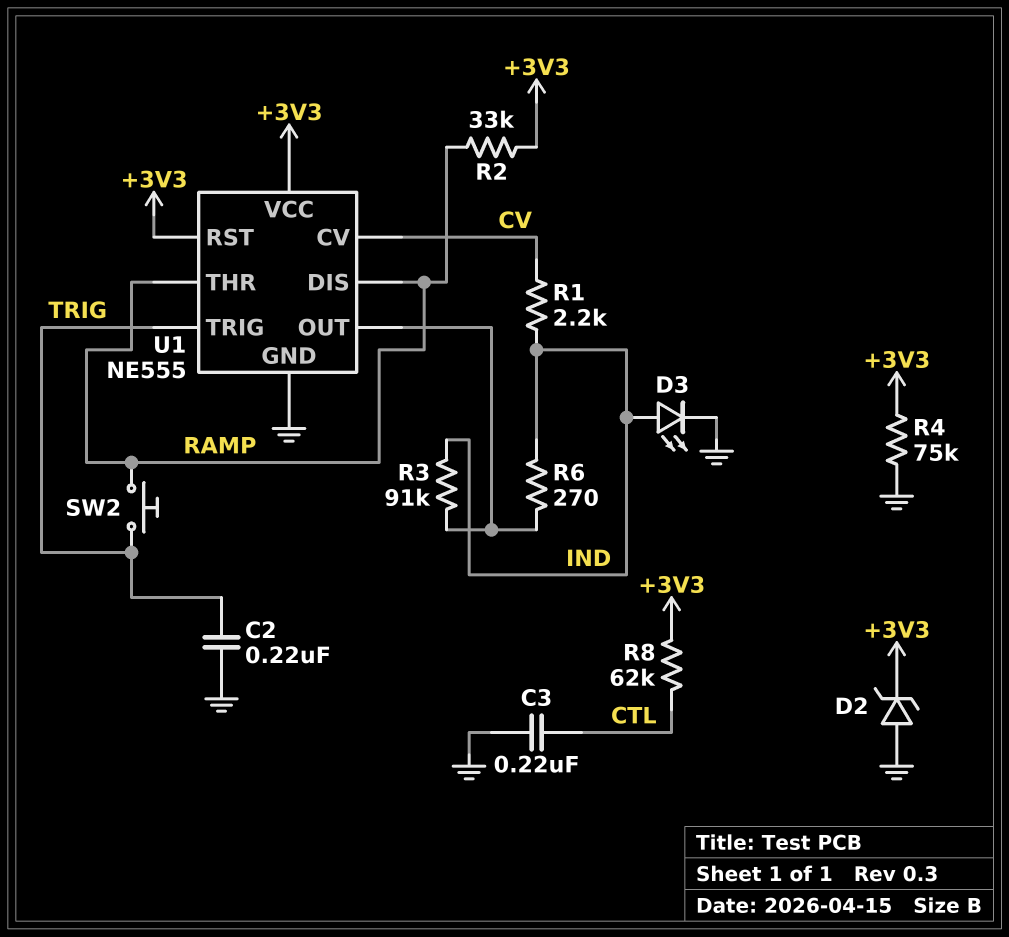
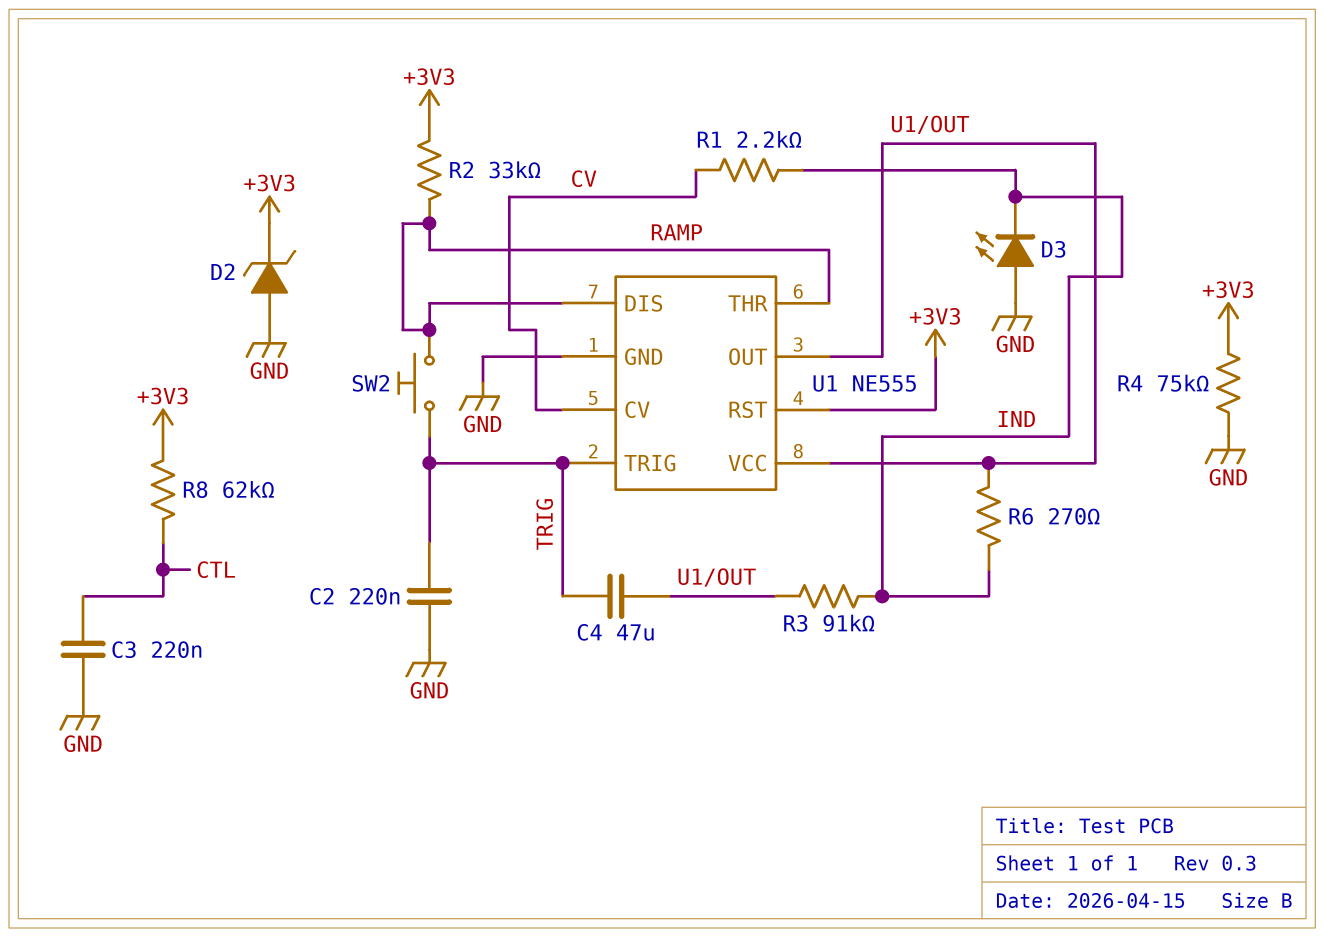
C4: none -> 47uF (TRIG, U1/OUT)
D3: LED (A IND, K GND) -> LED (A GND, K IND)
U1 pin VCC: +3V3 -> U1/OUT

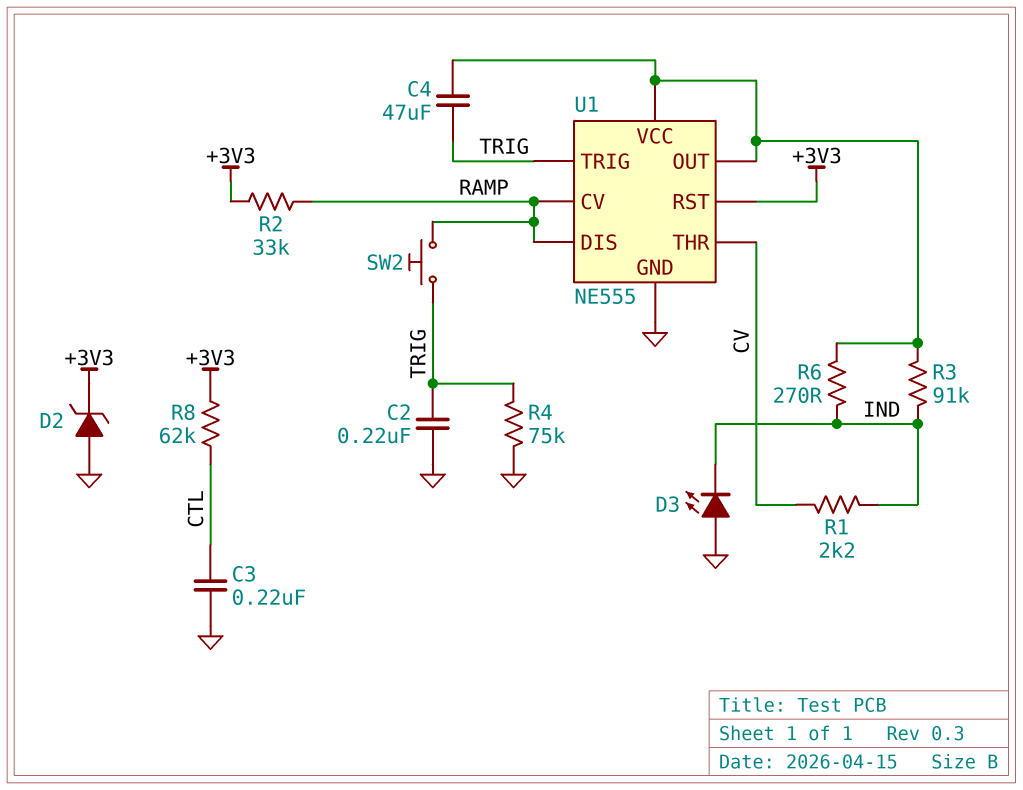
R4: 75k (+3V3, GND) -> 75k (GND, TRIG)
U1 pin CV: CV -> RAMP
U1 pin THR: RAMP -> CV

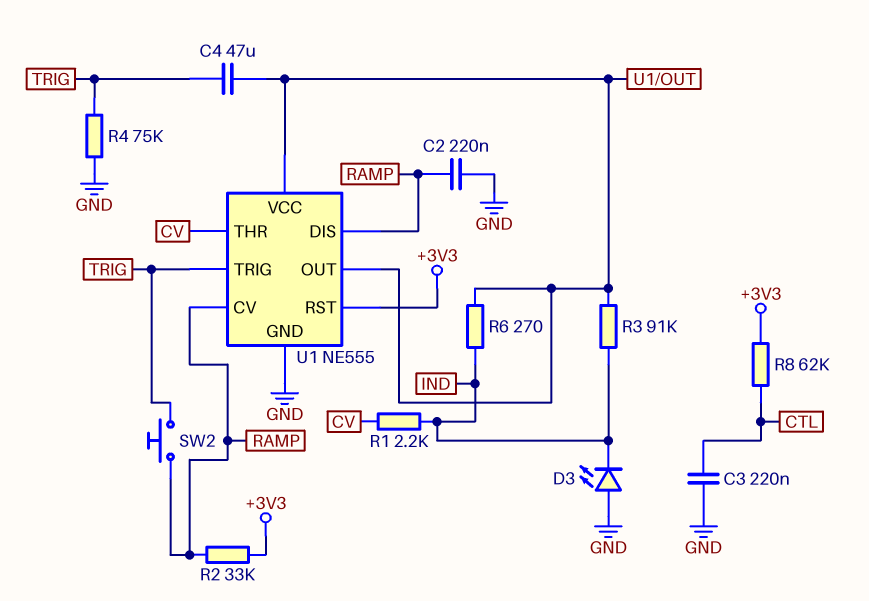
C2: 220nF (GND, TRIG) -> 220nF (GND, RAMP)
D2: zener (A GND, K +3V3) -> none

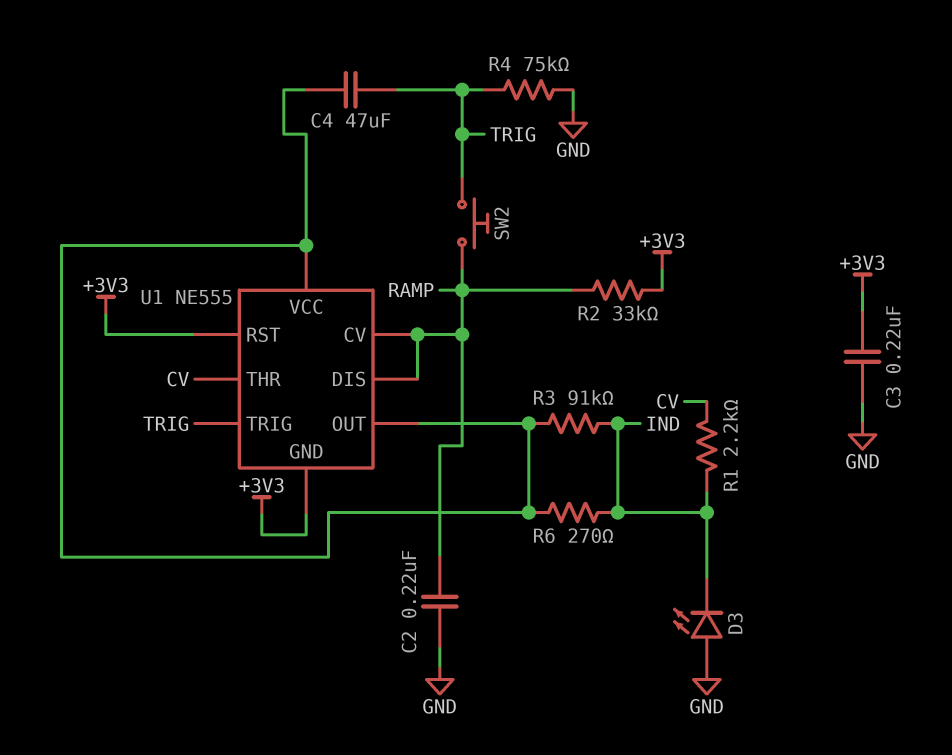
C3: 220nF (CTL, GND) -> 220nF (+3V3, GND)
R8: 62k (+3V3, CTL) -> none
U1 pin GND: GND -> +3V3

